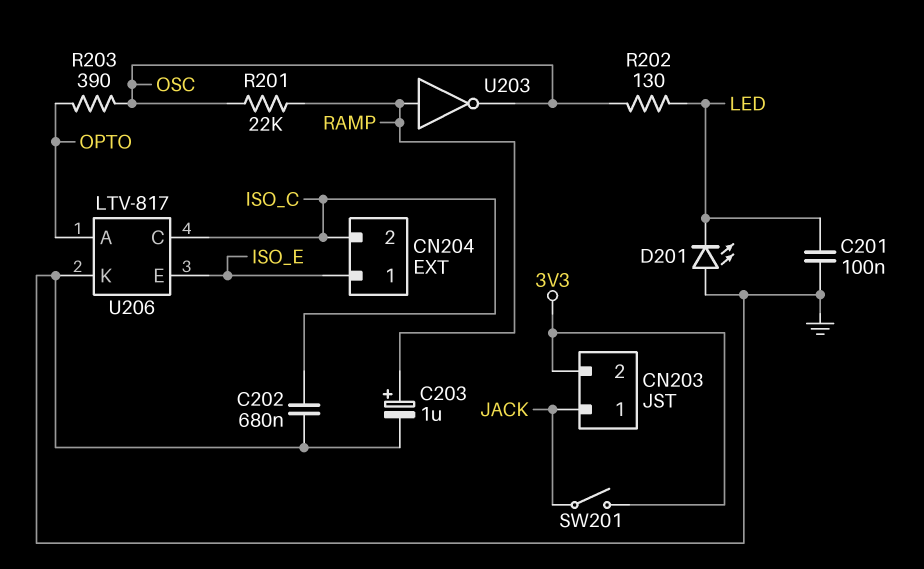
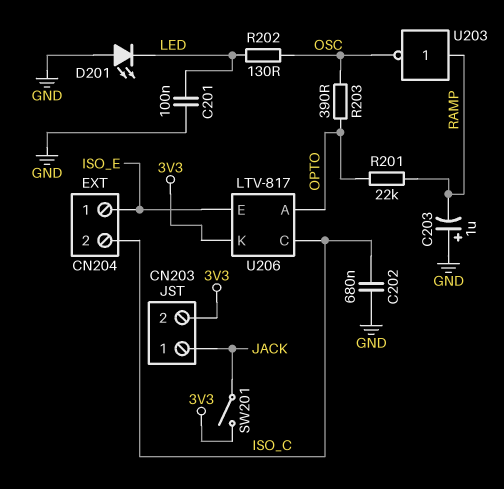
C203: 1uF (plus RAMP, minus GND) -> 1uF (plus GND, minus RAMP)
R201: 22k (OSC, RAMP) -> 22k (OPTO, RAMP)
U206 pin K: GND -> 3V3

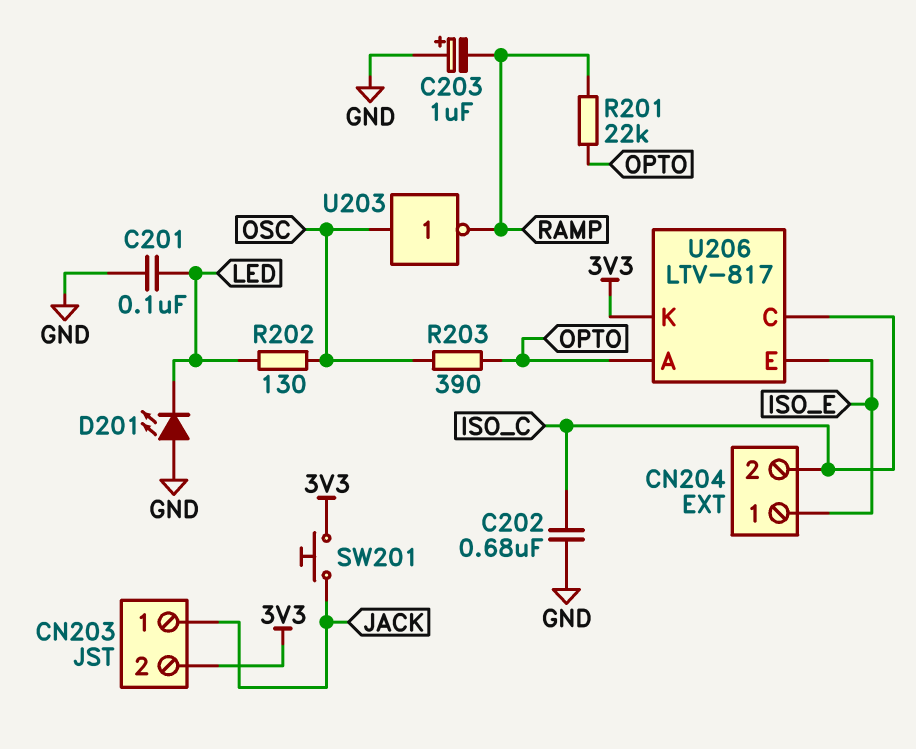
SW201: switch (3V3, JACK) -> button (3V3, JACK)
U203: NOT (in RAMP, out OSC) -> NOT (in OSC, out RAMP)

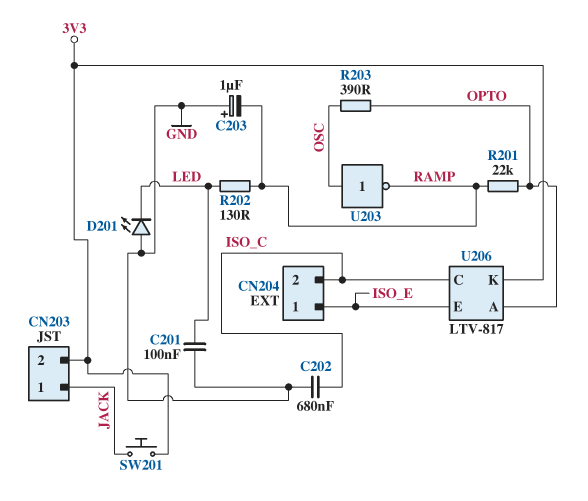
R202: 130 (LED, OSC) -> 130 (LED, RAMP)

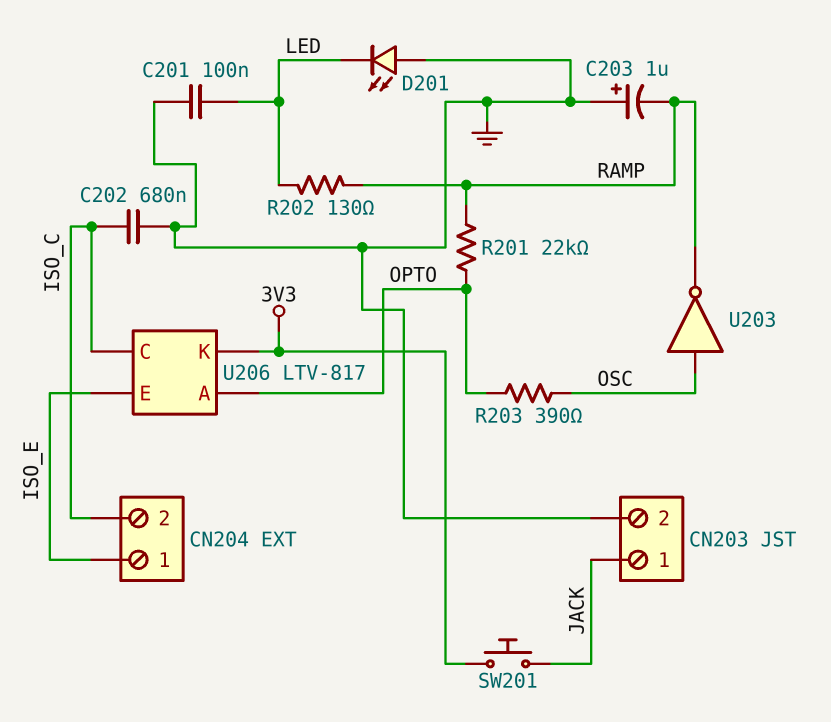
CN203 pin 2: 3V3 -> GND

